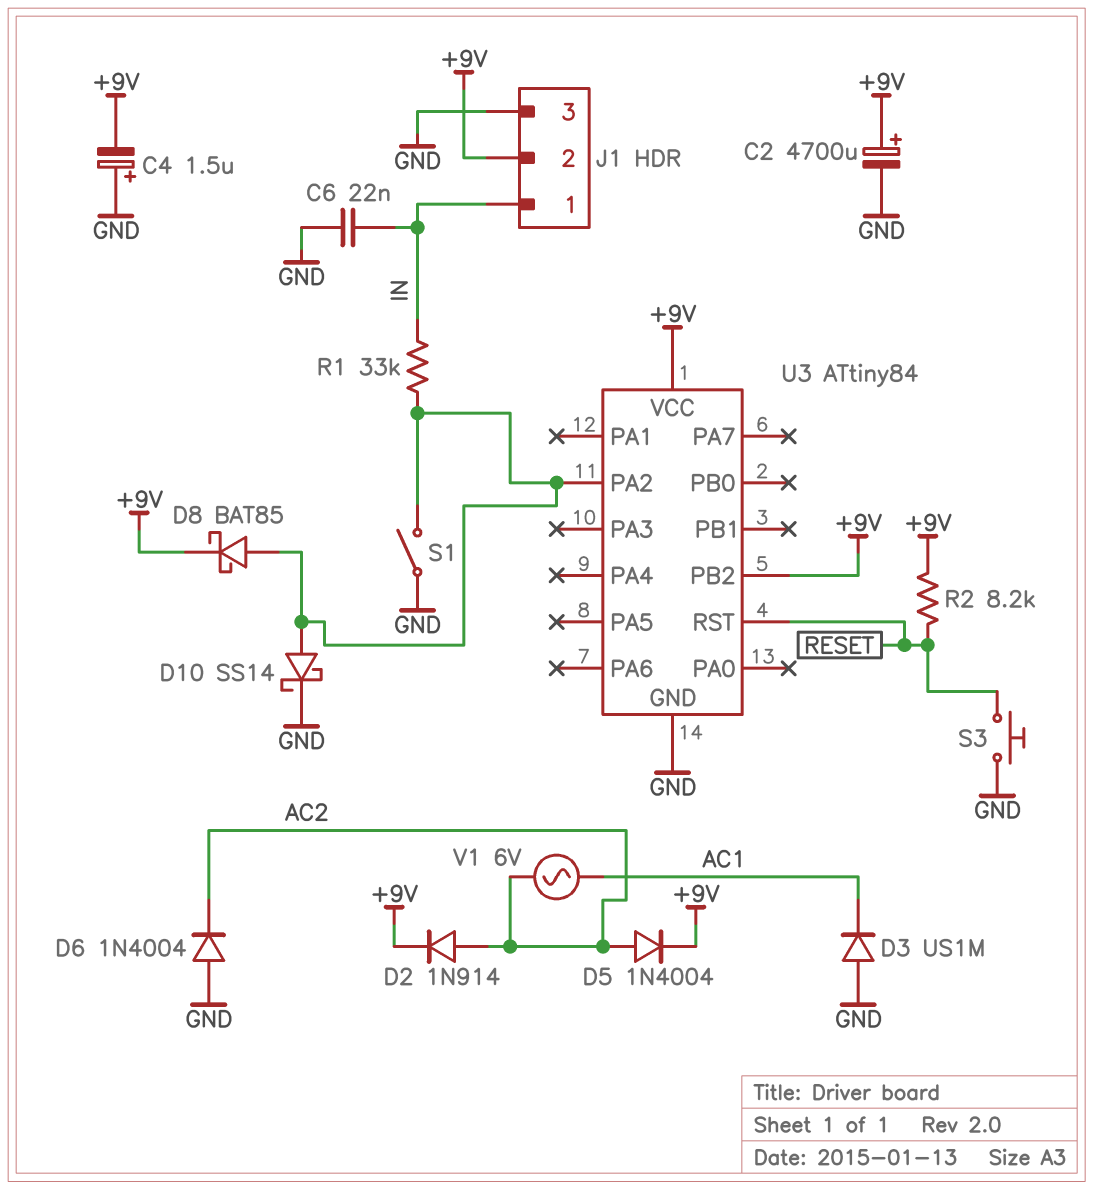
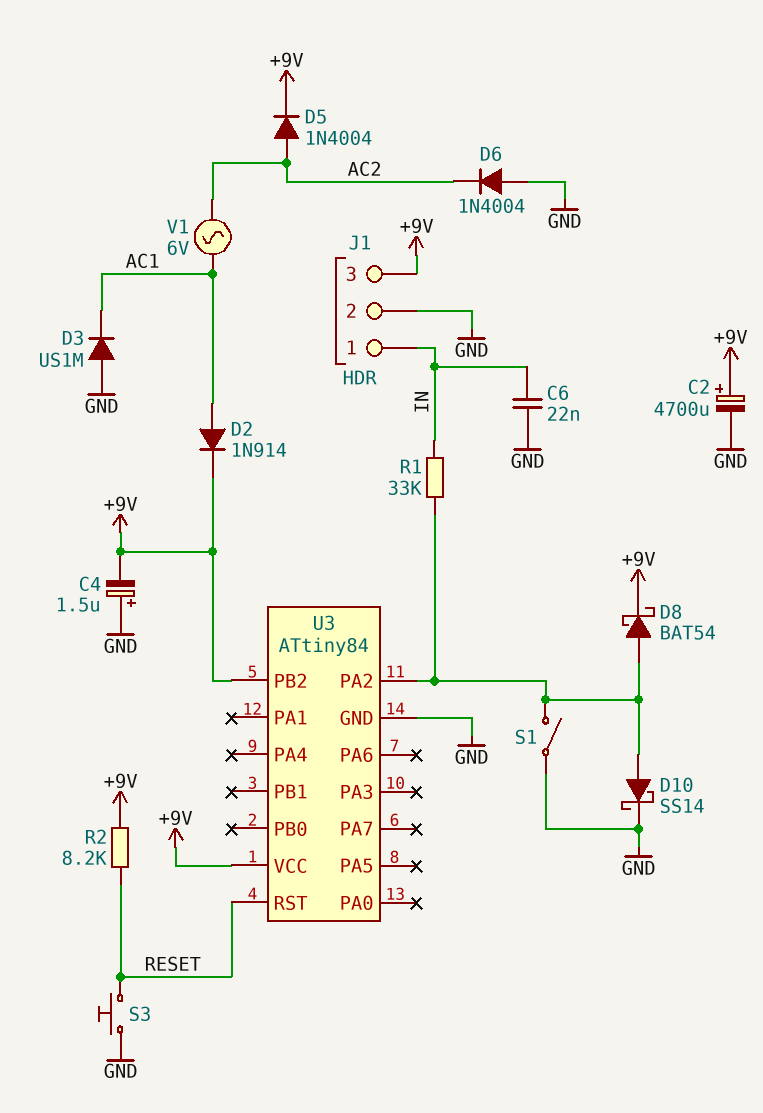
D2: diode 1N914 (A AC2, K +9V) -> diode 1N914 (A AC1, K +9V)
D8: schottky BAT85 (A U3/PA2, K +9V) -> schottky BAT54 (A U3/PA2, K +9V)
J1 pin 2: +9V -> GND
J1 pin 3: GND -> +9V

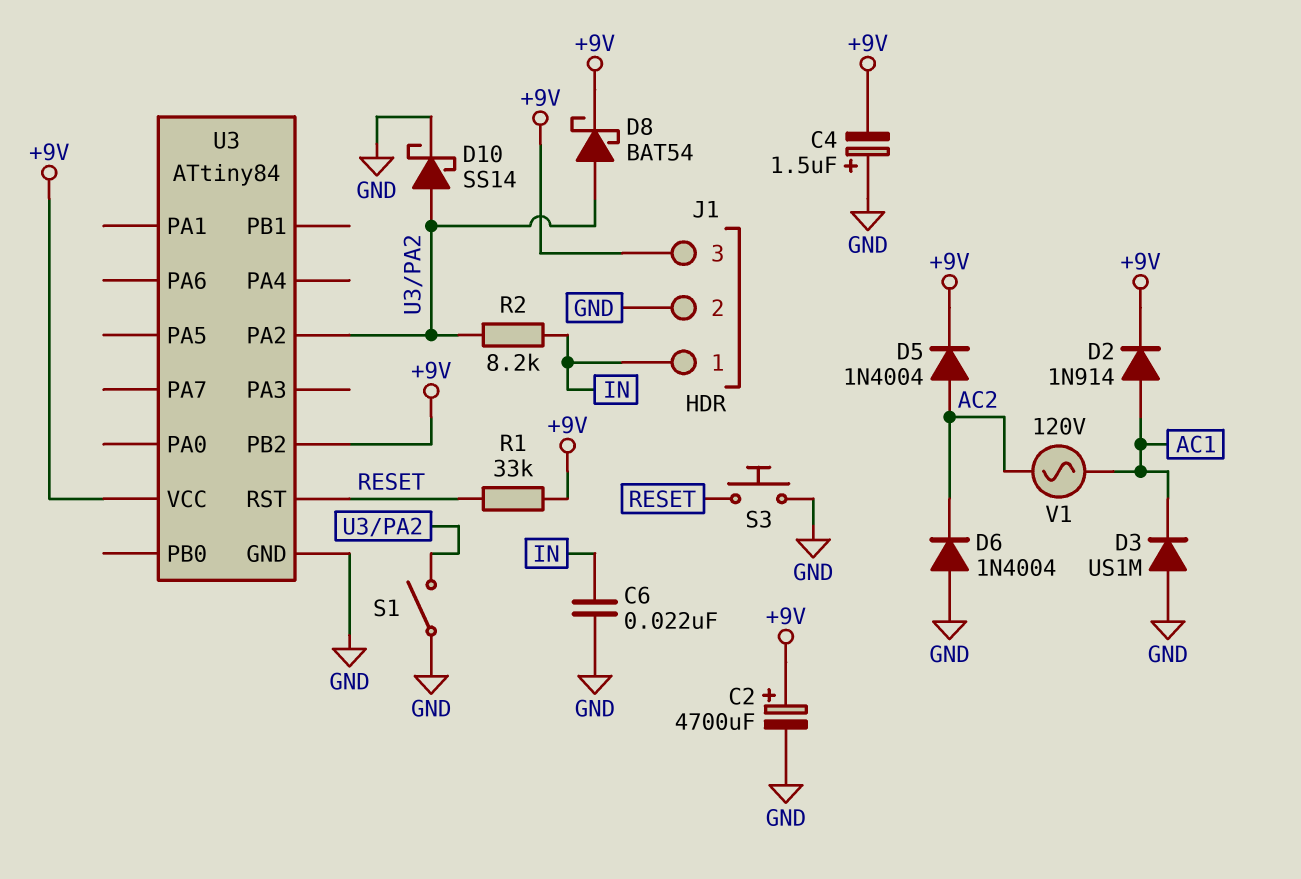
R1: 33k (IN, U3/PA2) -> 33k (+9V, RESET)
R2: 8.2k (+9V, RESET) -> 8.2k (IN, U3/PA2)
V1: AC 6V (AC1, AC2) -> AC 120V (AC1, AC2)

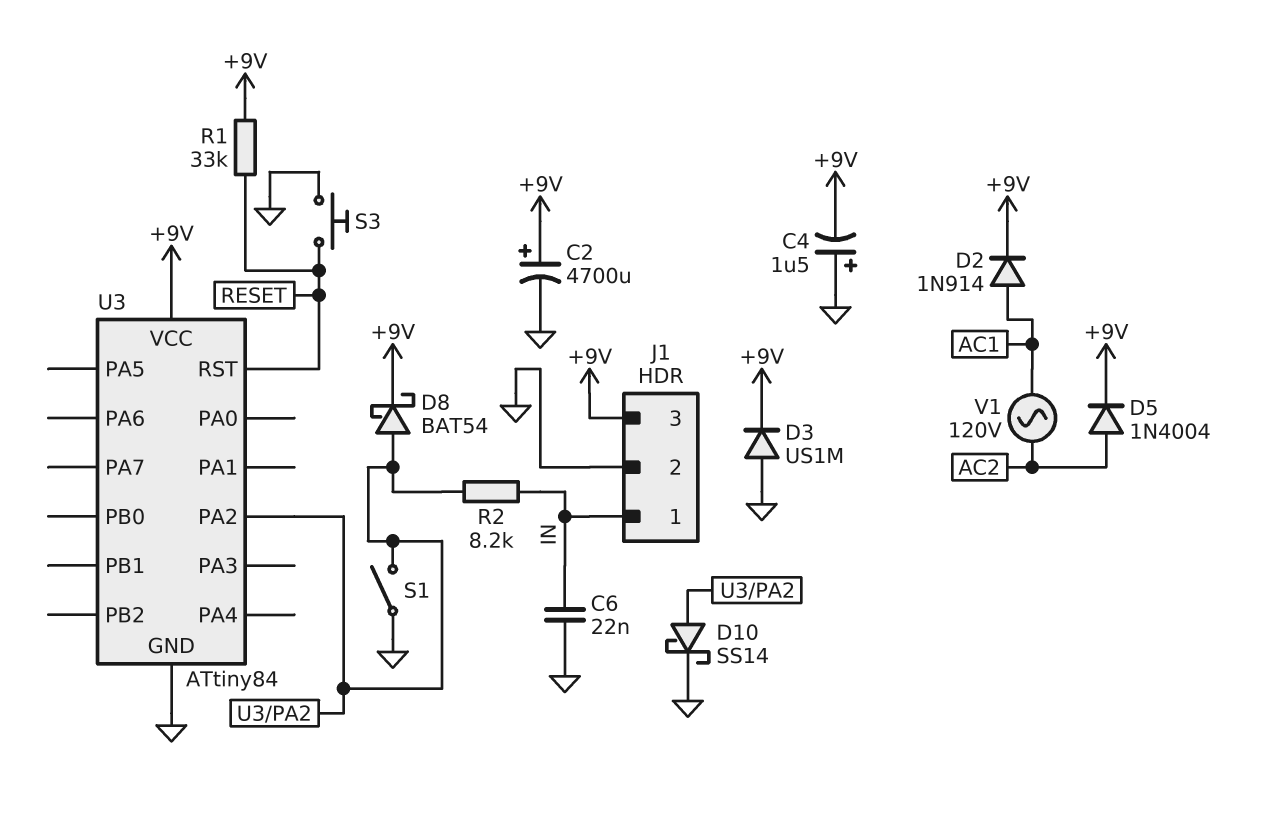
D3: diode US1M (A GND, K AC1) -> diode US1M (A GND, K +9V)
D6: diode 1N4004 (A GND, K AC2) -> none
U3 pin PB2: +9V -> none

